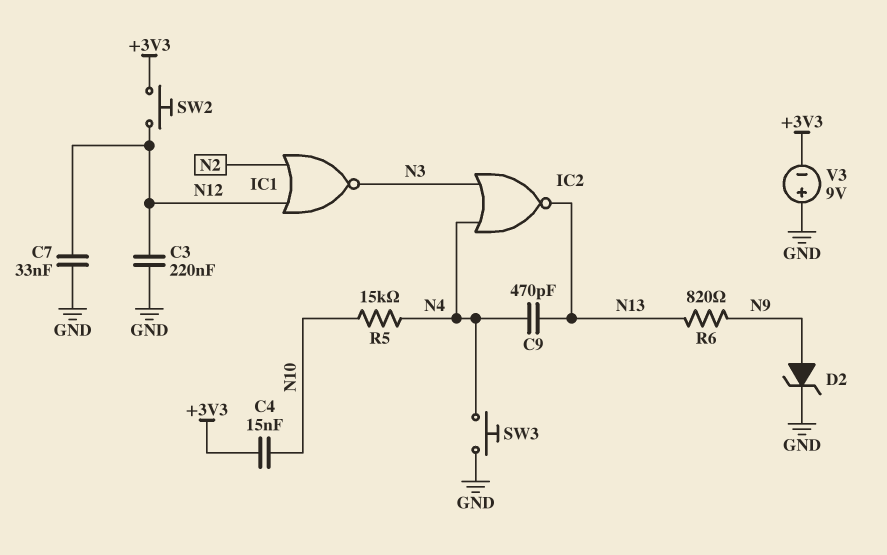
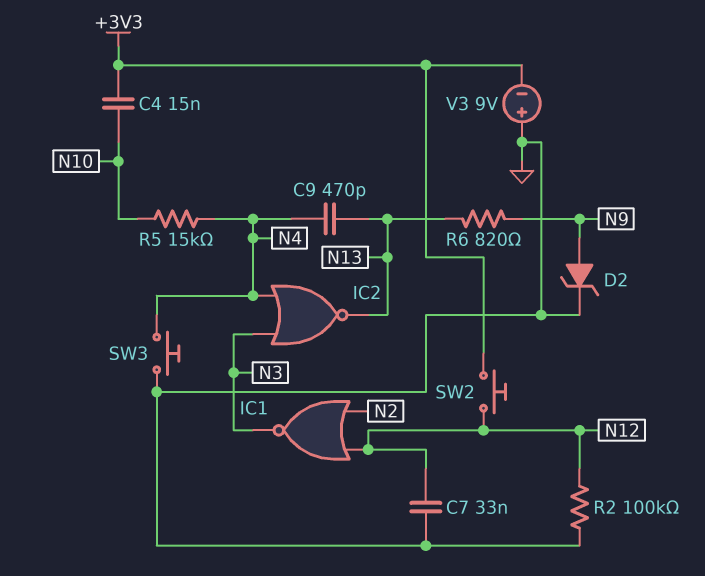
C3: 220nF (GND, N12) -> none
R2: none -> 100k (GND, N12)

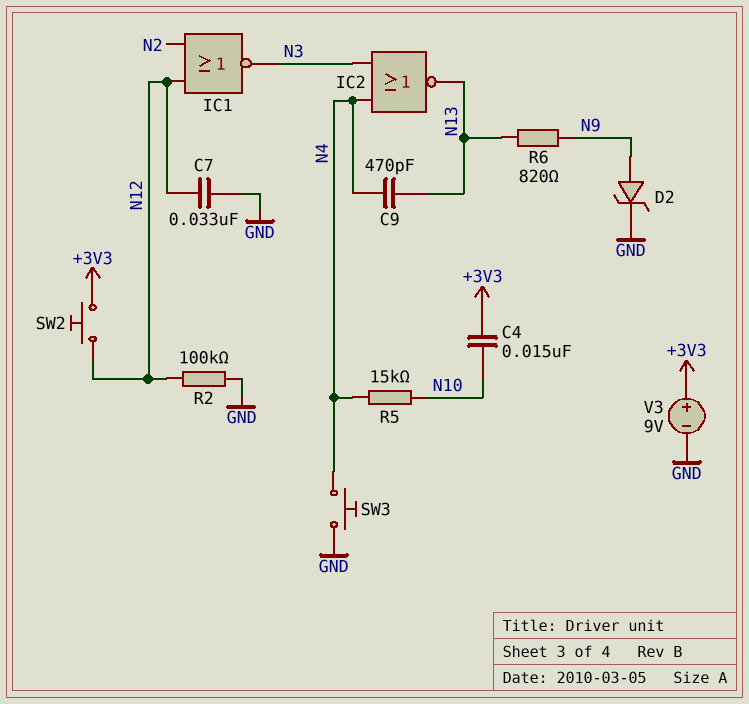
V3: 9V (plus GND, minus +3V3) -> 9V (plus +3V3, minus GND)

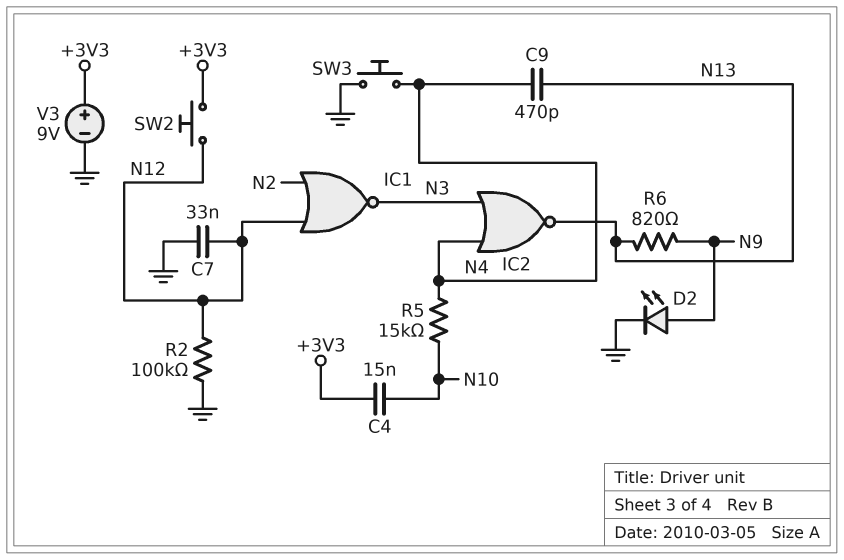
D2: zener (A N9, K GND) -> LED (A N9, K GND)

